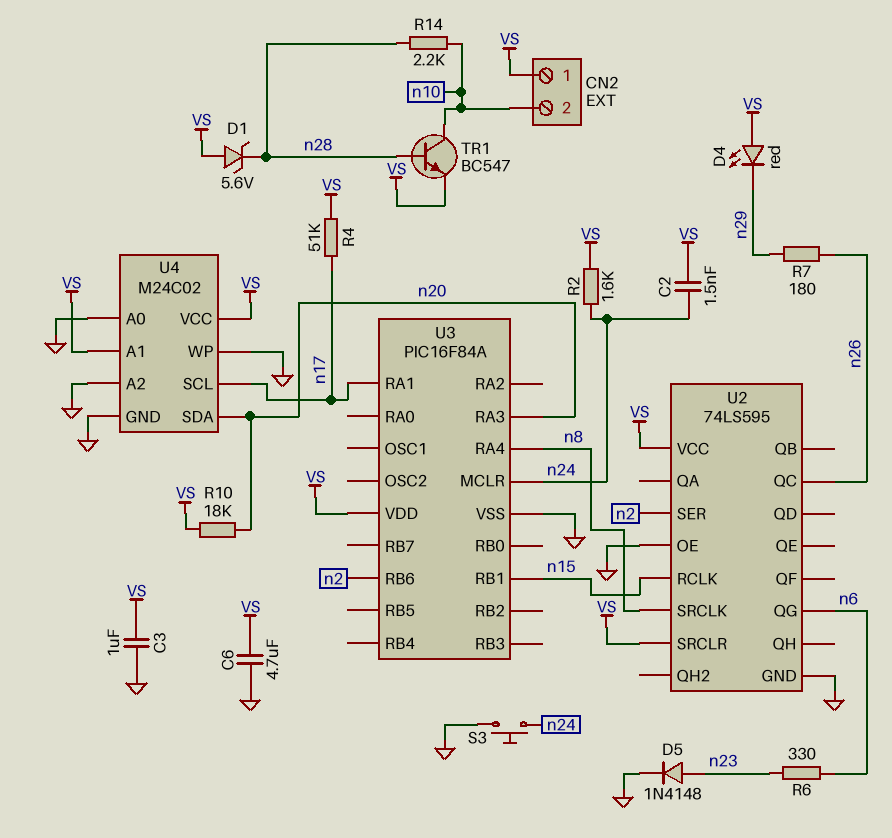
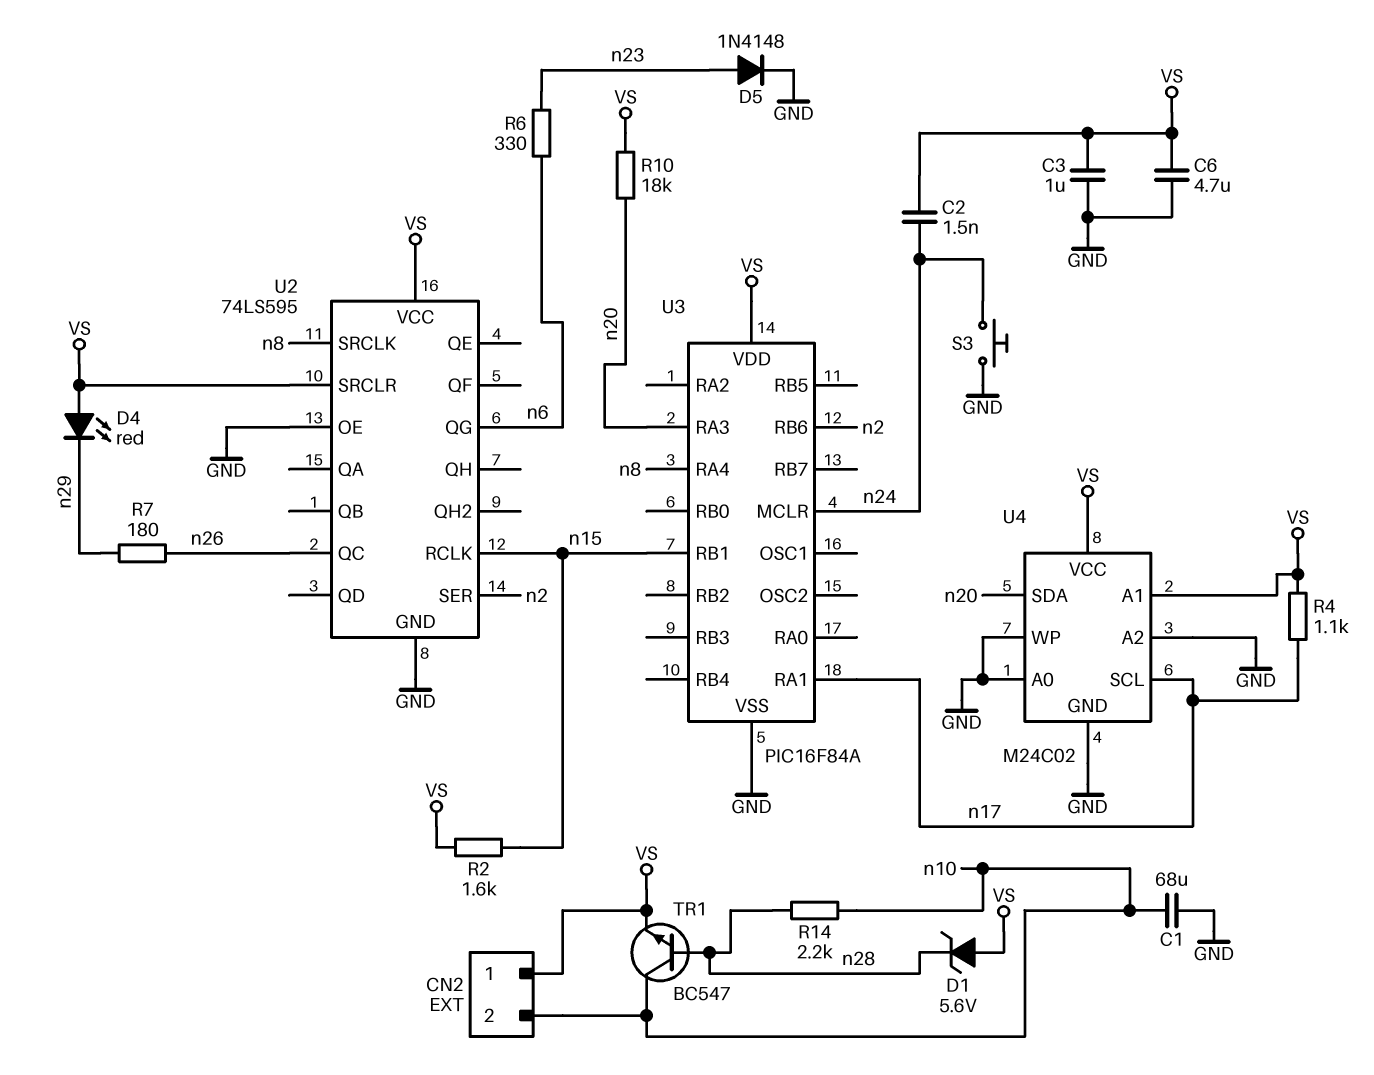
C1: none -> 68uF (GND, n10)
R2: 1.6k (VS, n24) -> 1.6k (VS, n15)
R4: 51k (VS, n17) -> 1.1k (VS, n17)

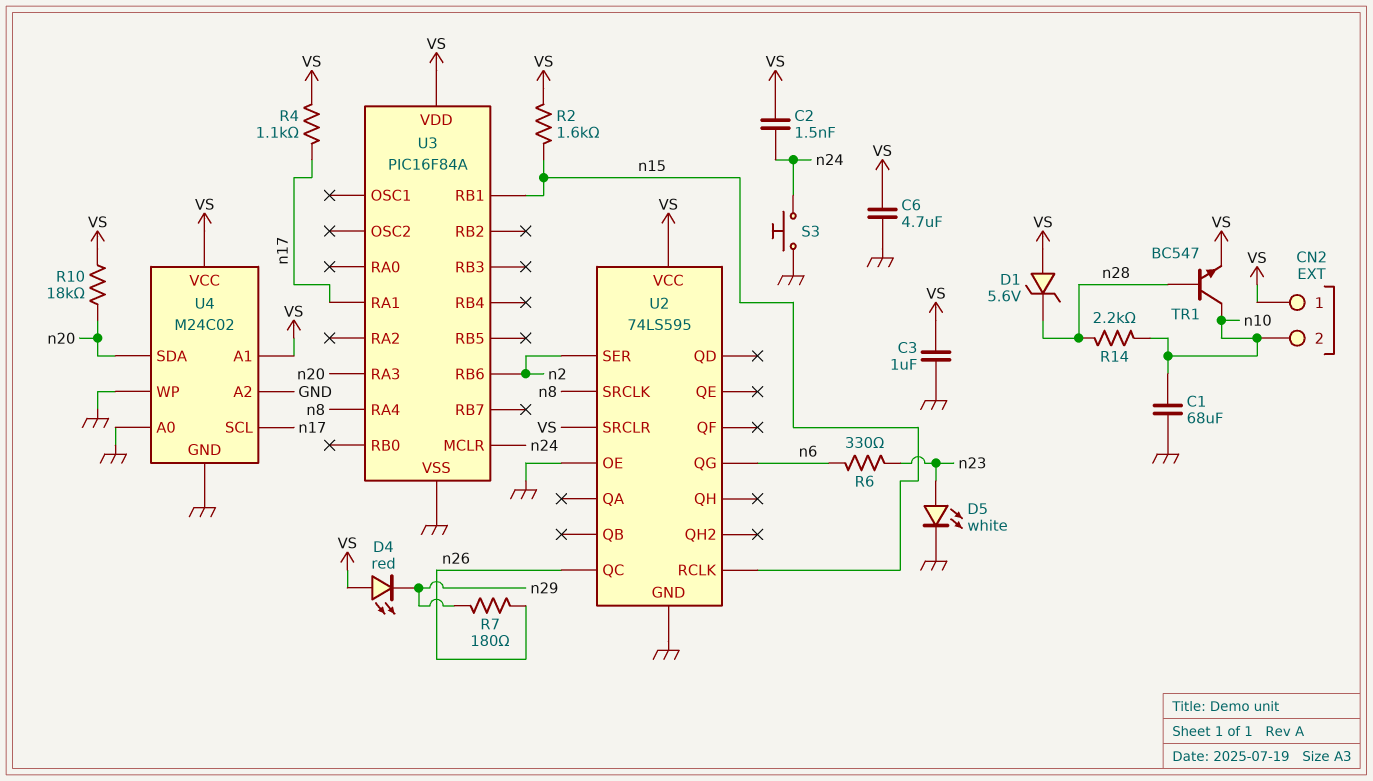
D5: diode 1N4148 (A n23, K GND) -> LED white (A n23, K GND)

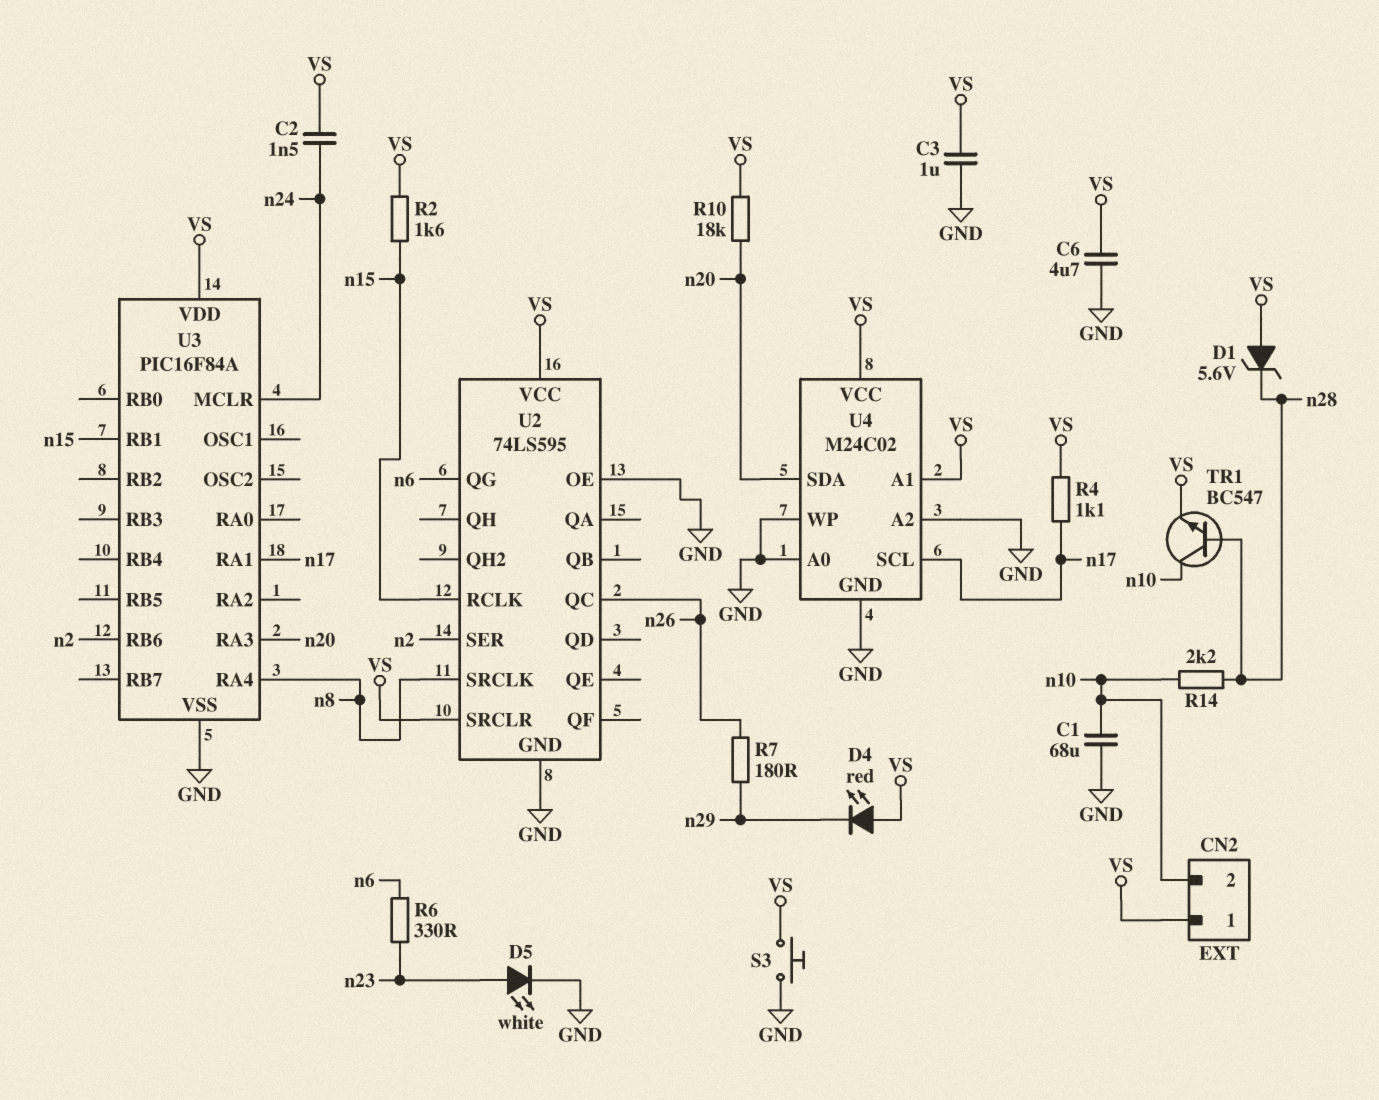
S3: button (GND, n24) -> button (GND, VS)

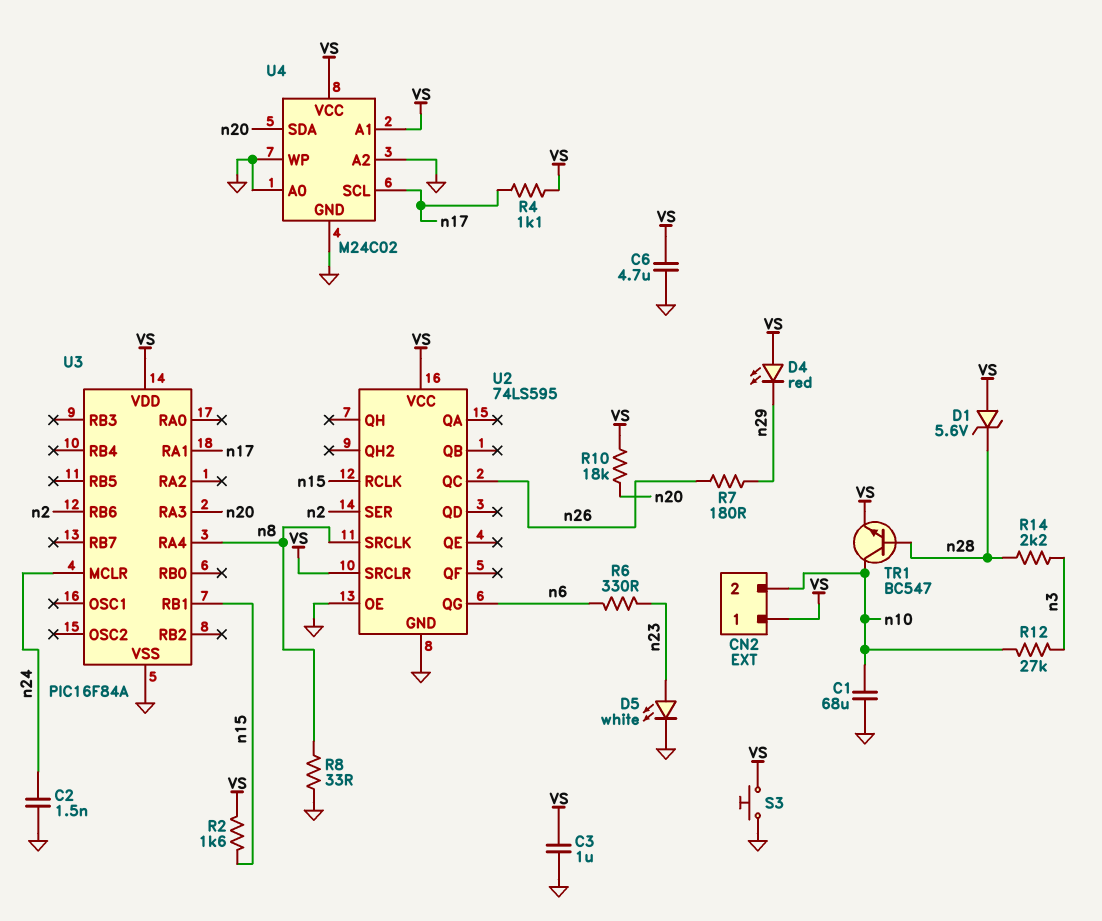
C2: 1.5nF (VS, n24) -> 1.5nF (GND, n24)
R8: none -> 33 (GND, n8)
R12: none -> 27k (n3, n10)
R14: 2.2k (n10, n28) -> 2.2k (n3, n28)

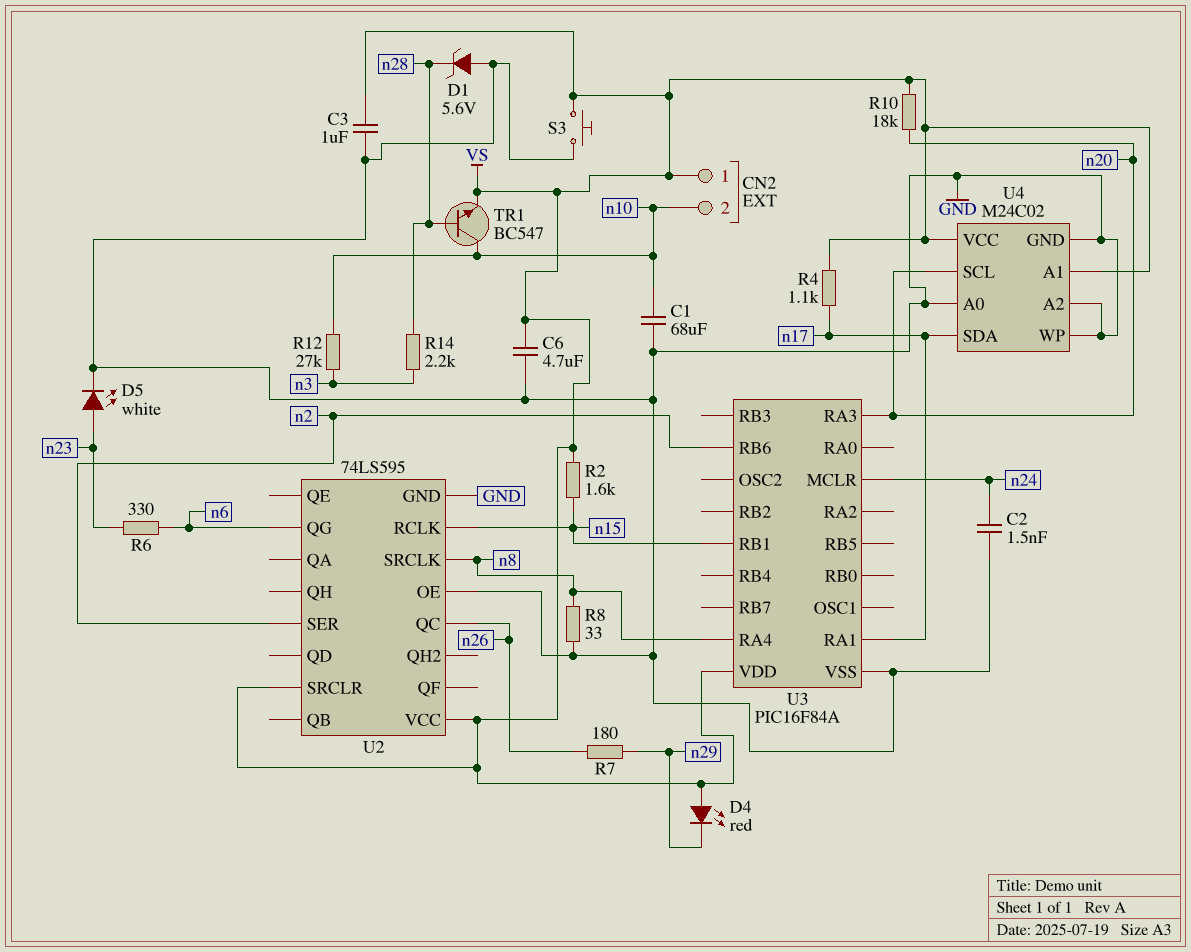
D1: zener 5.6V (A VS, K n28) -> zener 5.6V (A GND, K n28)
U4 pin SCL: n17 -> n20
U4 pin SDA: n20 -> n17

